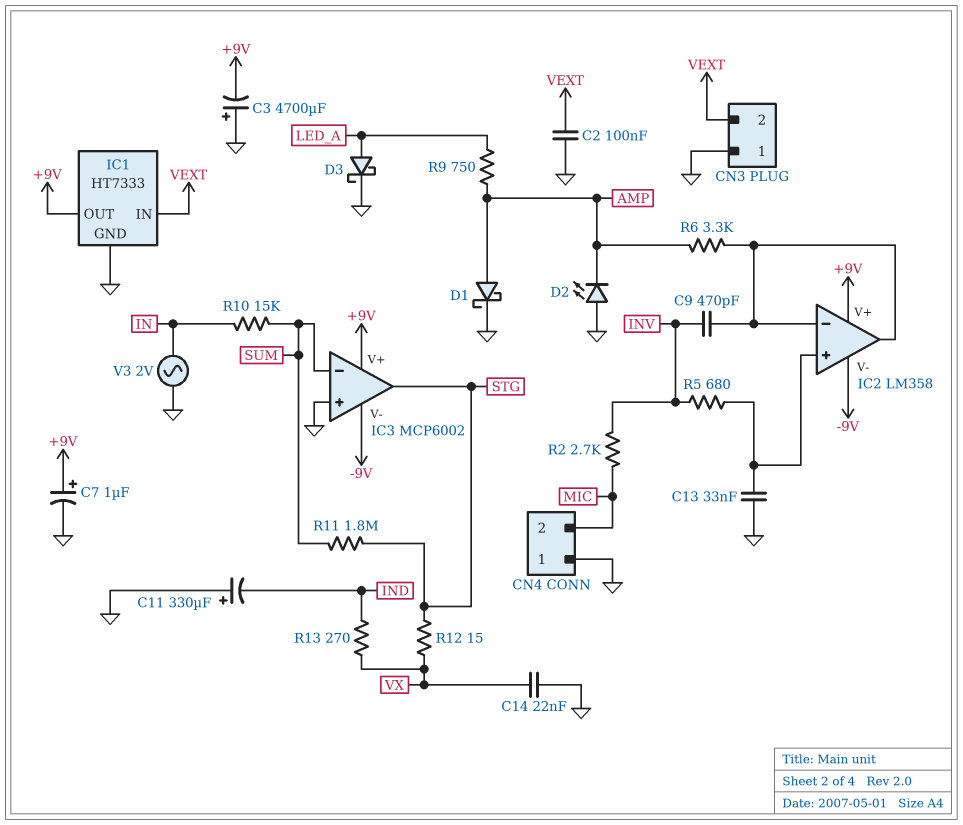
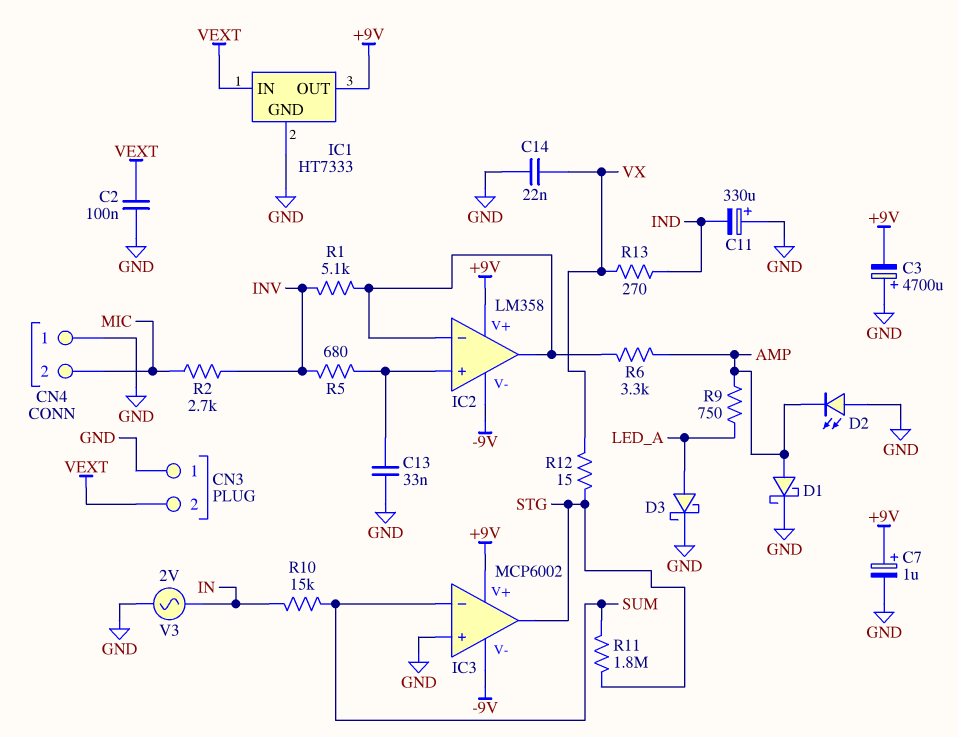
C9: 470pF (IC2/in-, INV) -> none
R1: none -> 5.1k (IC2/in-, INV)

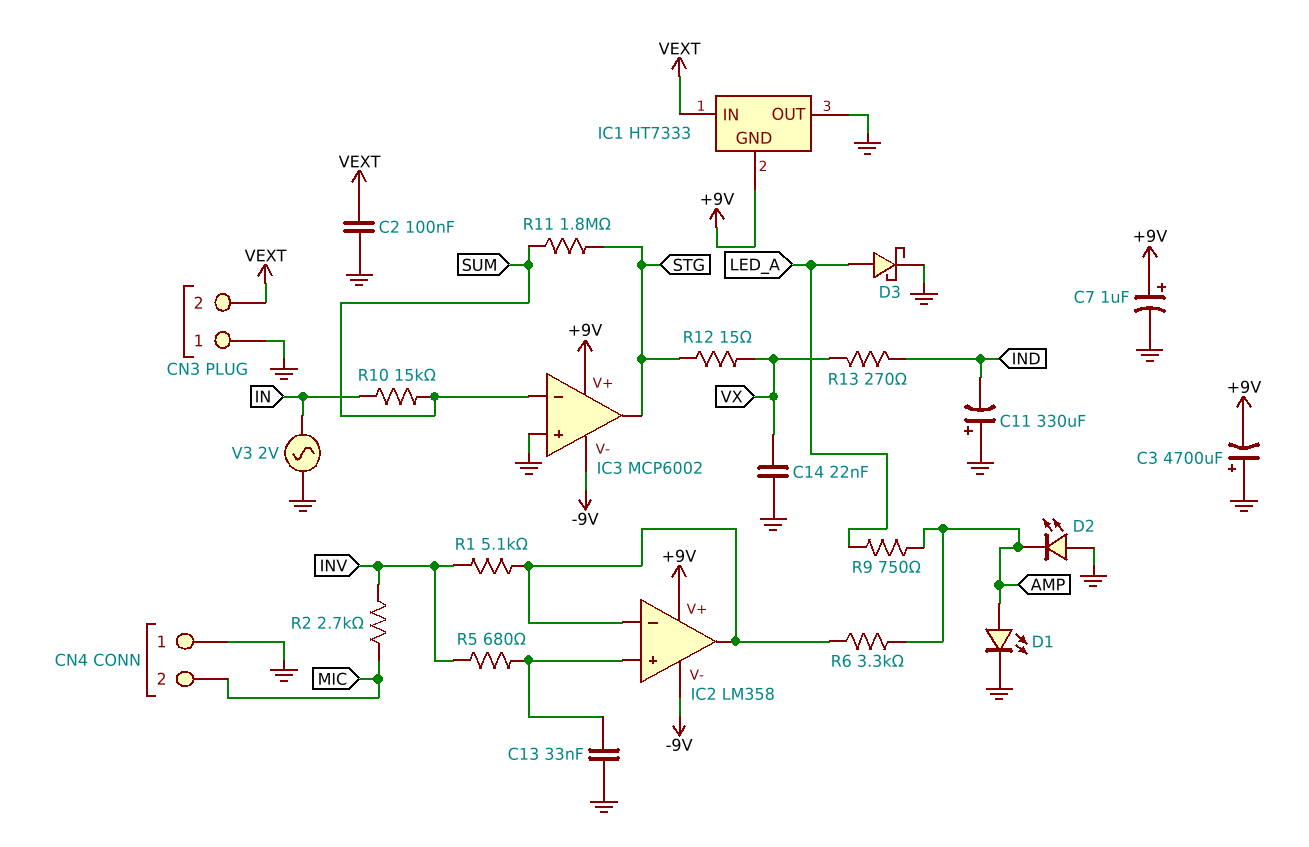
D1: schottky (A AMP, K GND) -> LED (A AMP, K GND)
IC1 pin GND: GND -> +9V
IC1 pin OUT: +9V -> GND

